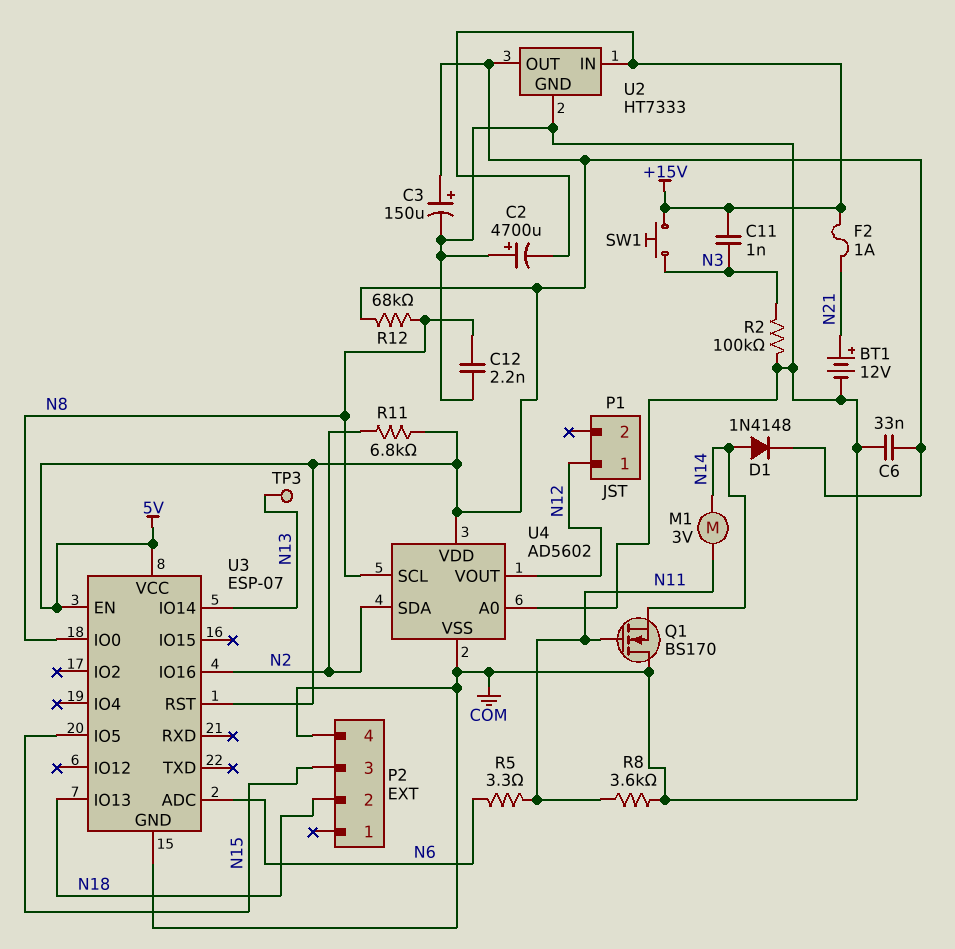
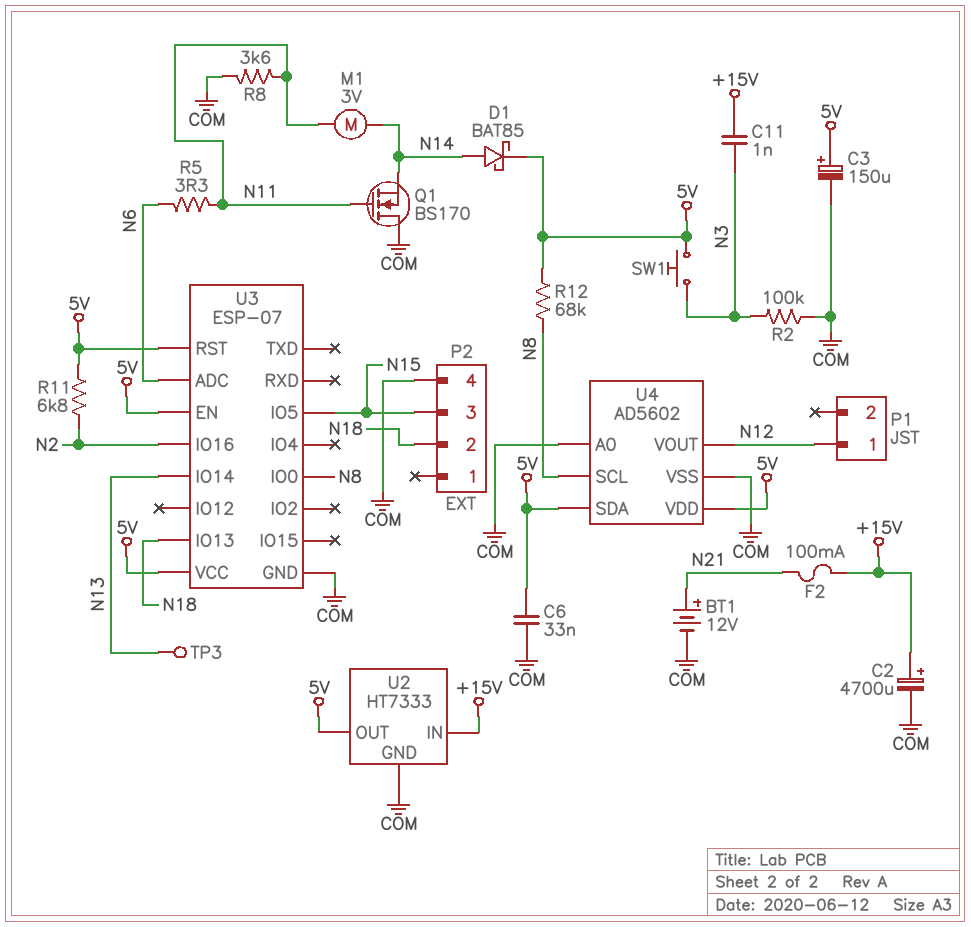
C2: 4700uF (plus COM, minus +15V) -> 4700uF (plus +15V, minus COM)
C12: 2.2nF (COM, N8) -> none
D1: diode 1N4148 (A N14, K 5V) -> schottky BAT85 (A N14, K 5V)
F2: 1A (+15V, N21) -> 100mA (+15V, N21)
SW1: button (+15V, N3) -> button (5V, N3)
U4 pin SDA: N2 -> 5V

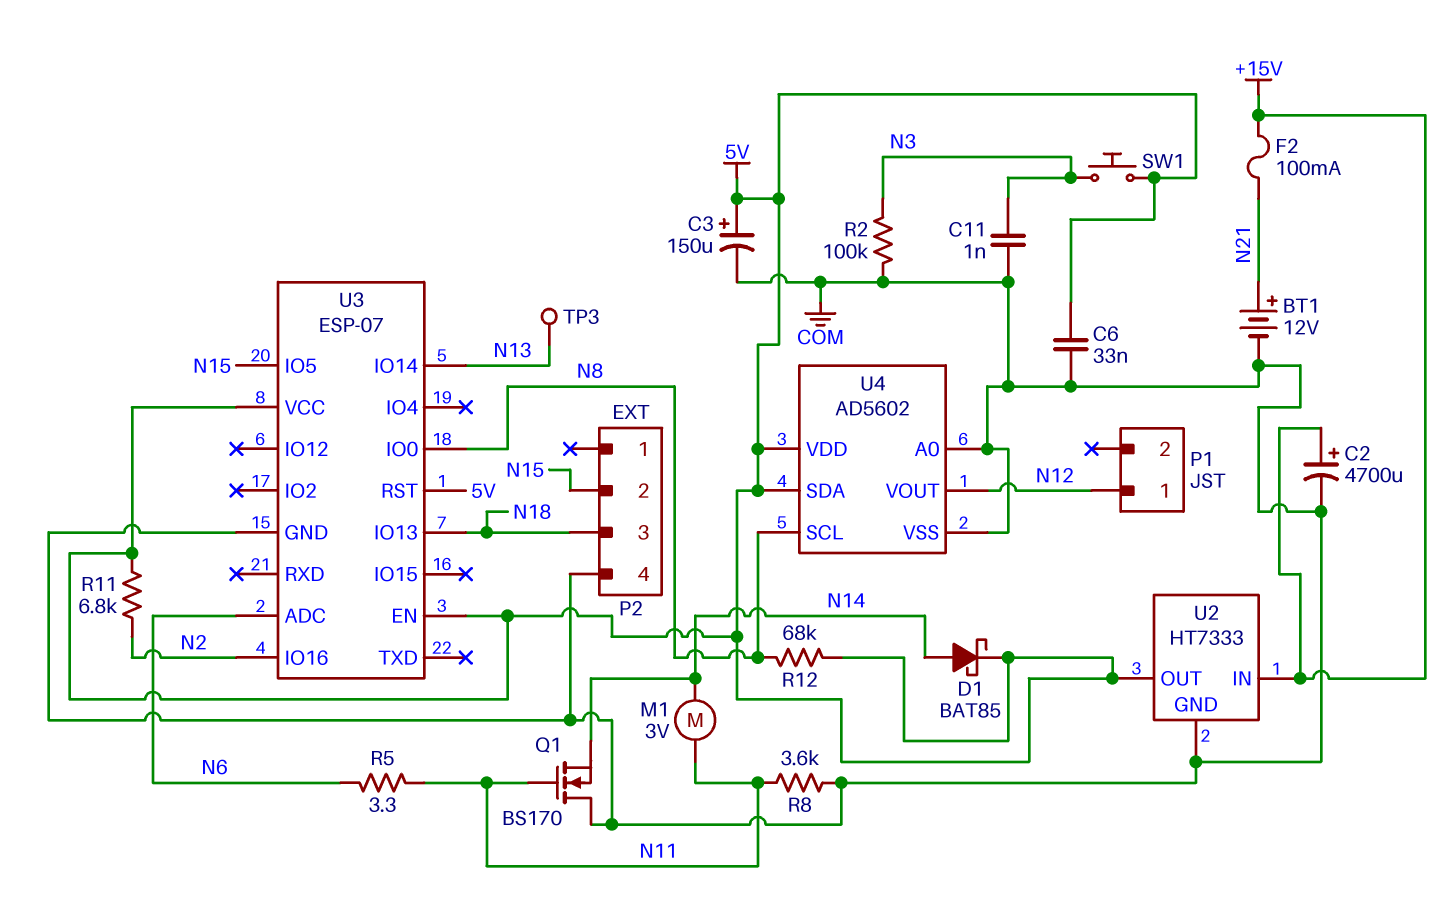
C11: 1nF (+15V, N3) -> 1nF (COM, N3)
P2 pin 2: N18 -> N15
P2 pin 3: N15 -> N18

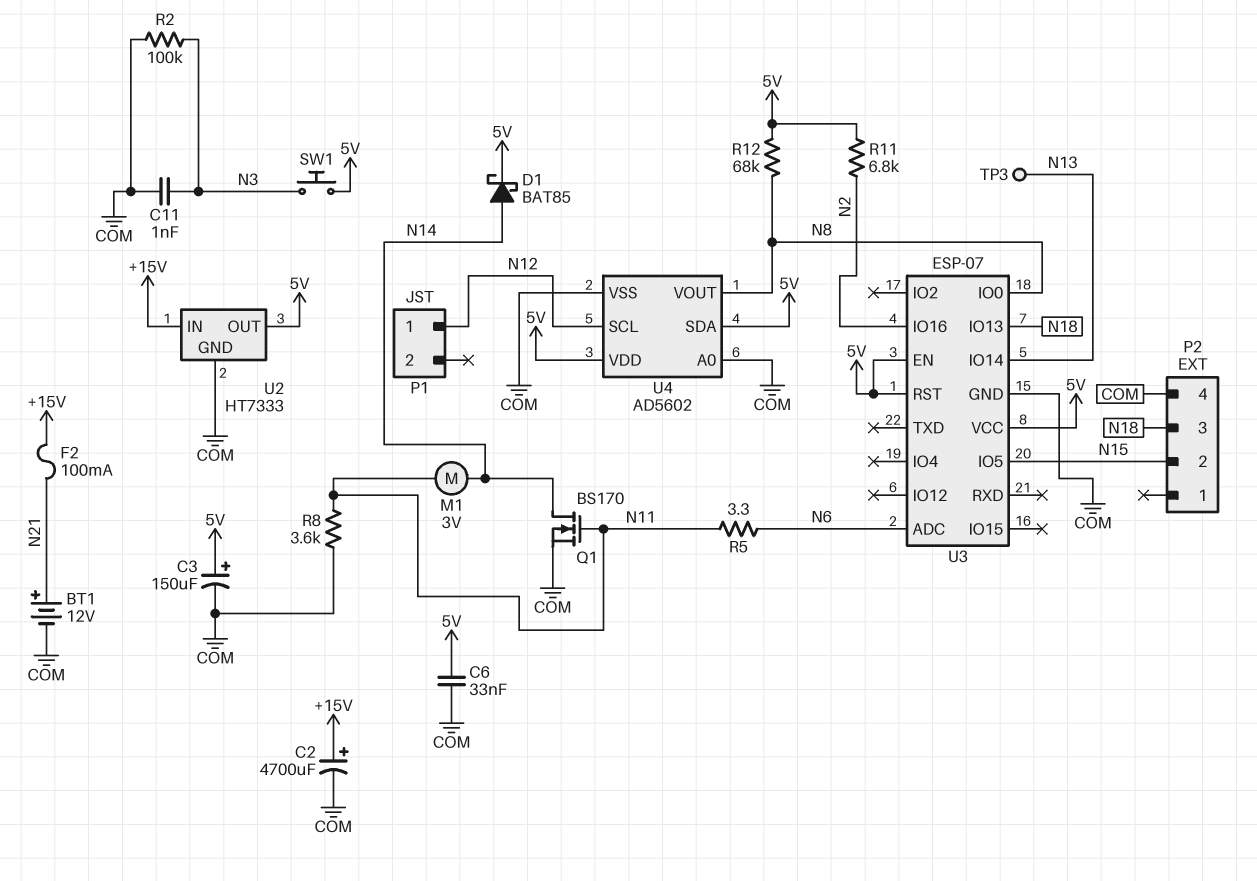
Q1: NMOS BS170 (G N11, D COM, S N14) -> NMOS BS170 (G N11, D N14, S COM)
U4 pin SCL: N8 -> N12
U4 pin VOUT: N12 -> N8

